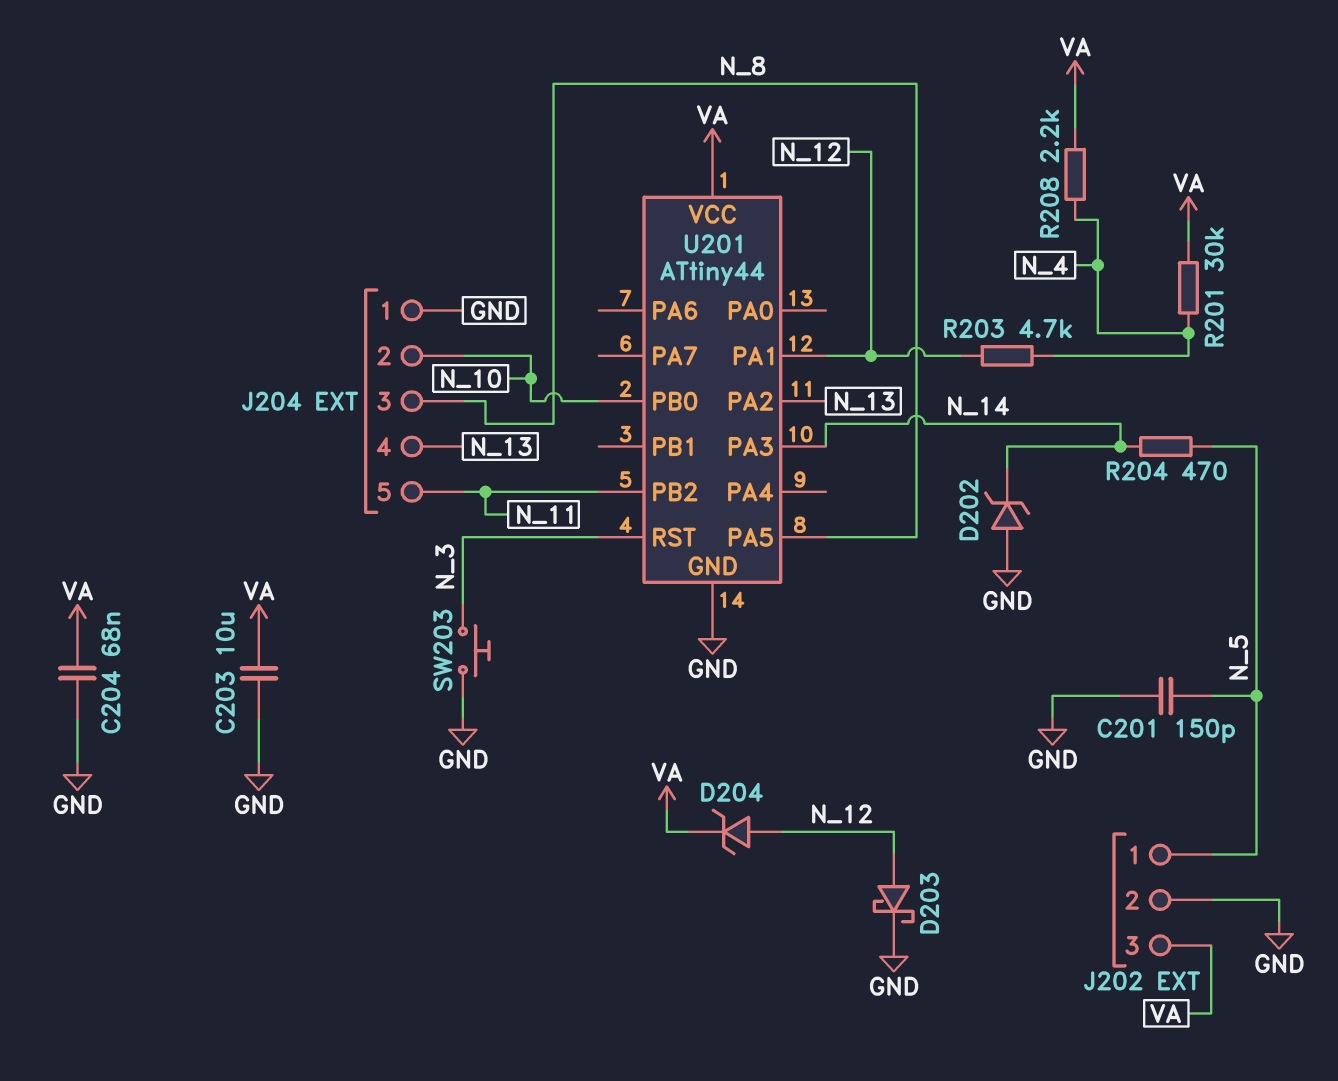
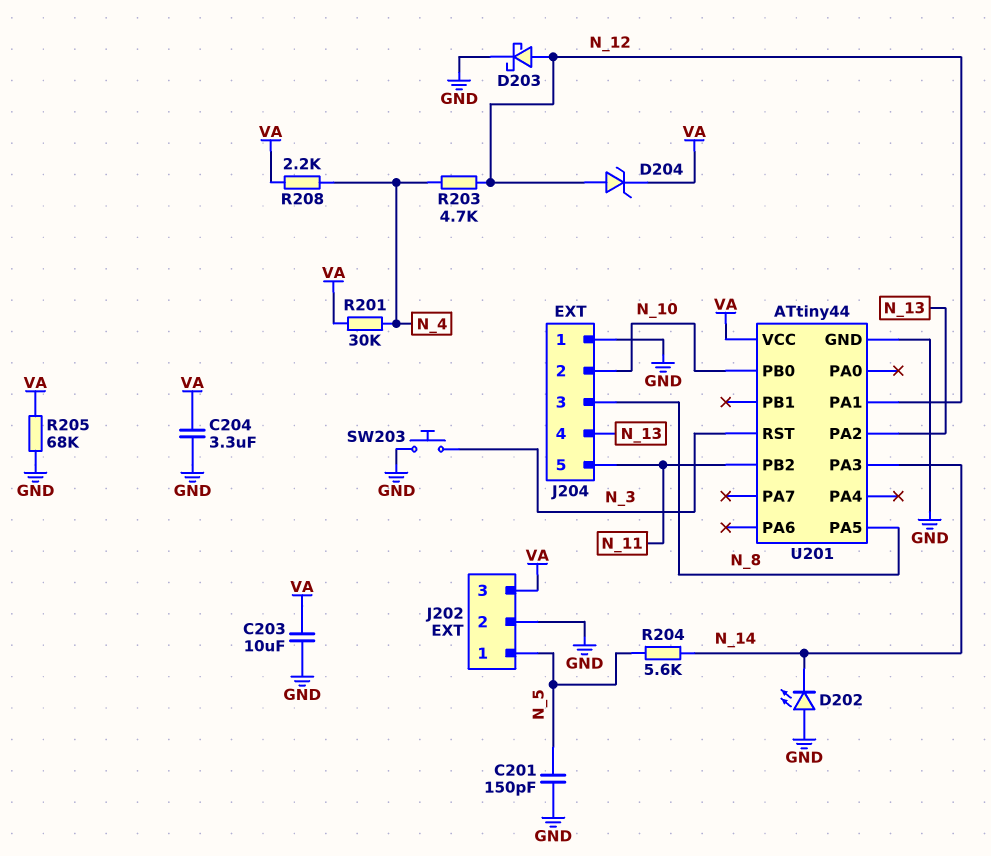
C204: 68nF (GND, VA) -> 3.3uF (GND, VA)
D202: zener (A GND, K N_14) -> LED (A GND, K N_14)
R204: 470 (N_5, N_14) -> 5.6k (N_5, N_14)
R205: none -> 68k (GND, VA)

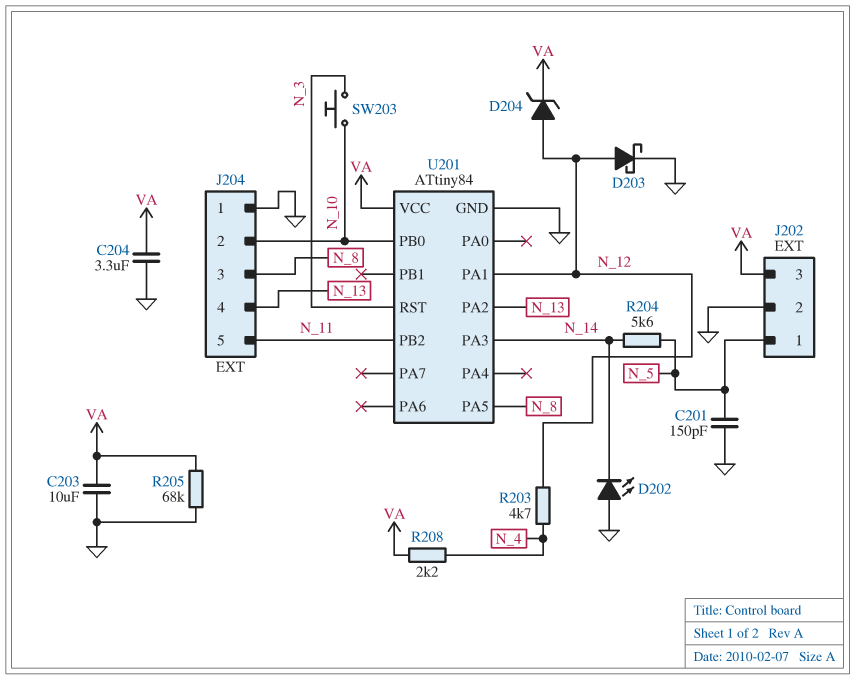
R201: 30k (N_4, VA) -> none
SW203: button (GND, N_3) -> button (N_3, N_10)
U201: ATtiny44 -> ATtiny84

